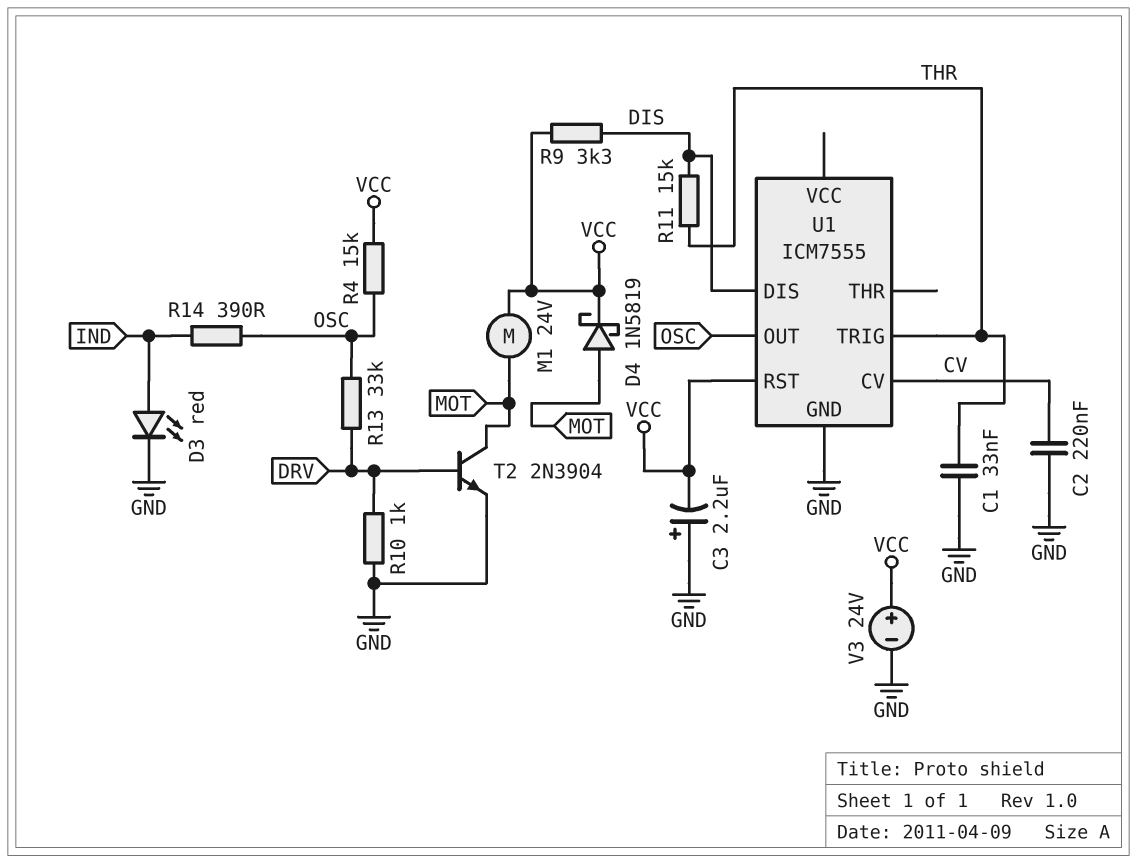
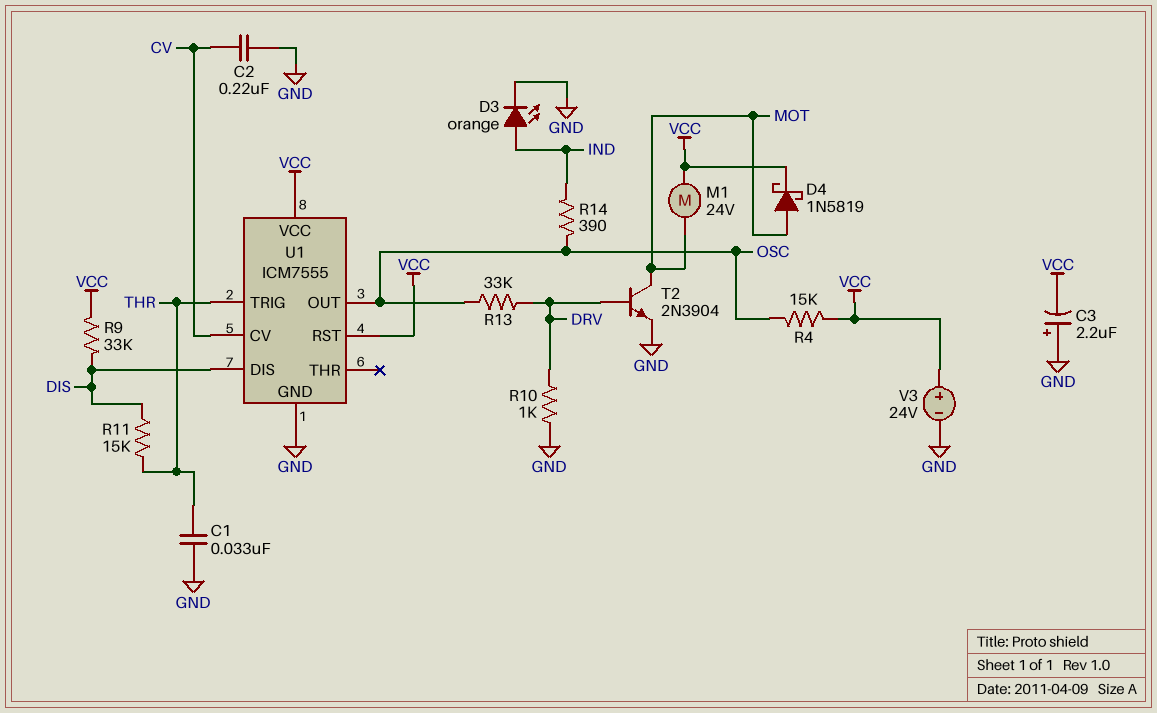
D3: LED red (A IND, K GND) -> LED orange (A IND, K GND)
R9: 3.3k (DIS, VCC) -> 33k (DIS, VCC)
U1 pin VCC: none -> VCC

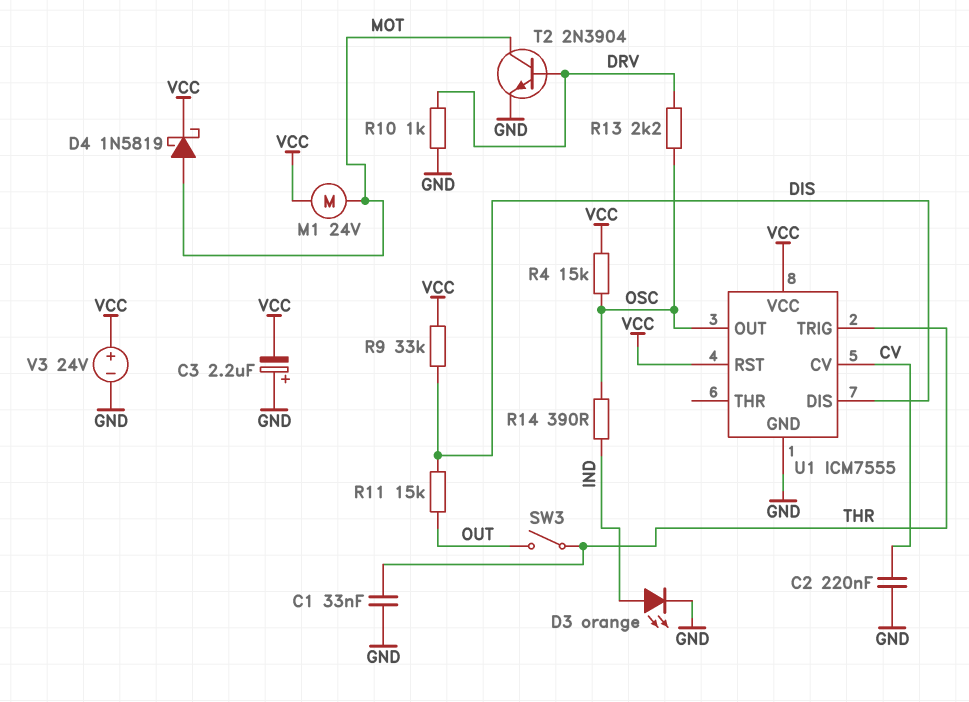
R11: 15k (DIS, THR) -> 15k (DIS, OUT)
R13: 33k (DRV, OSC) -> 2.2k (DRV, OSC)
SW3: none -> switch (OUT, THR)

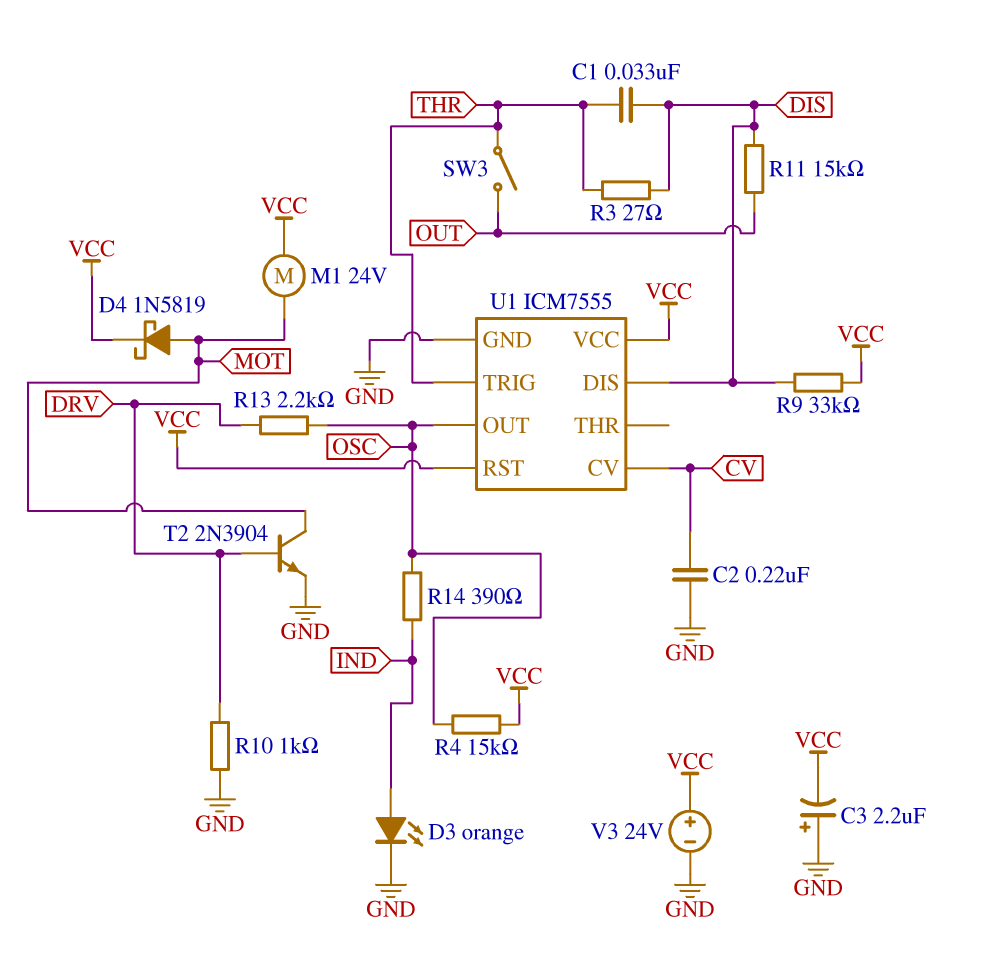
C1: 33nF (GND, THR) -> 33nF (DIS, THR)
R3: none -> 27 (DIS, THR)

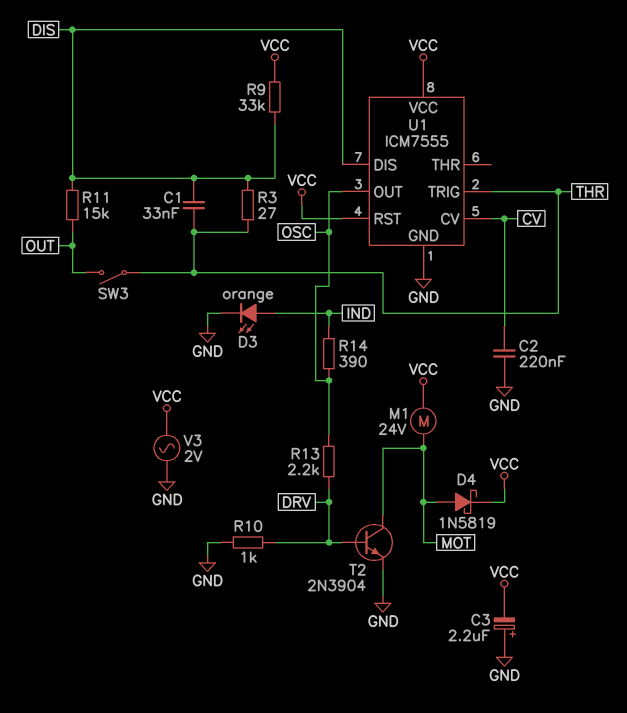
R4: 15k (OSC, VCC) -> none
V3: 24V (plus VCC, minus GND) -> AC 2V (GND, VCC)

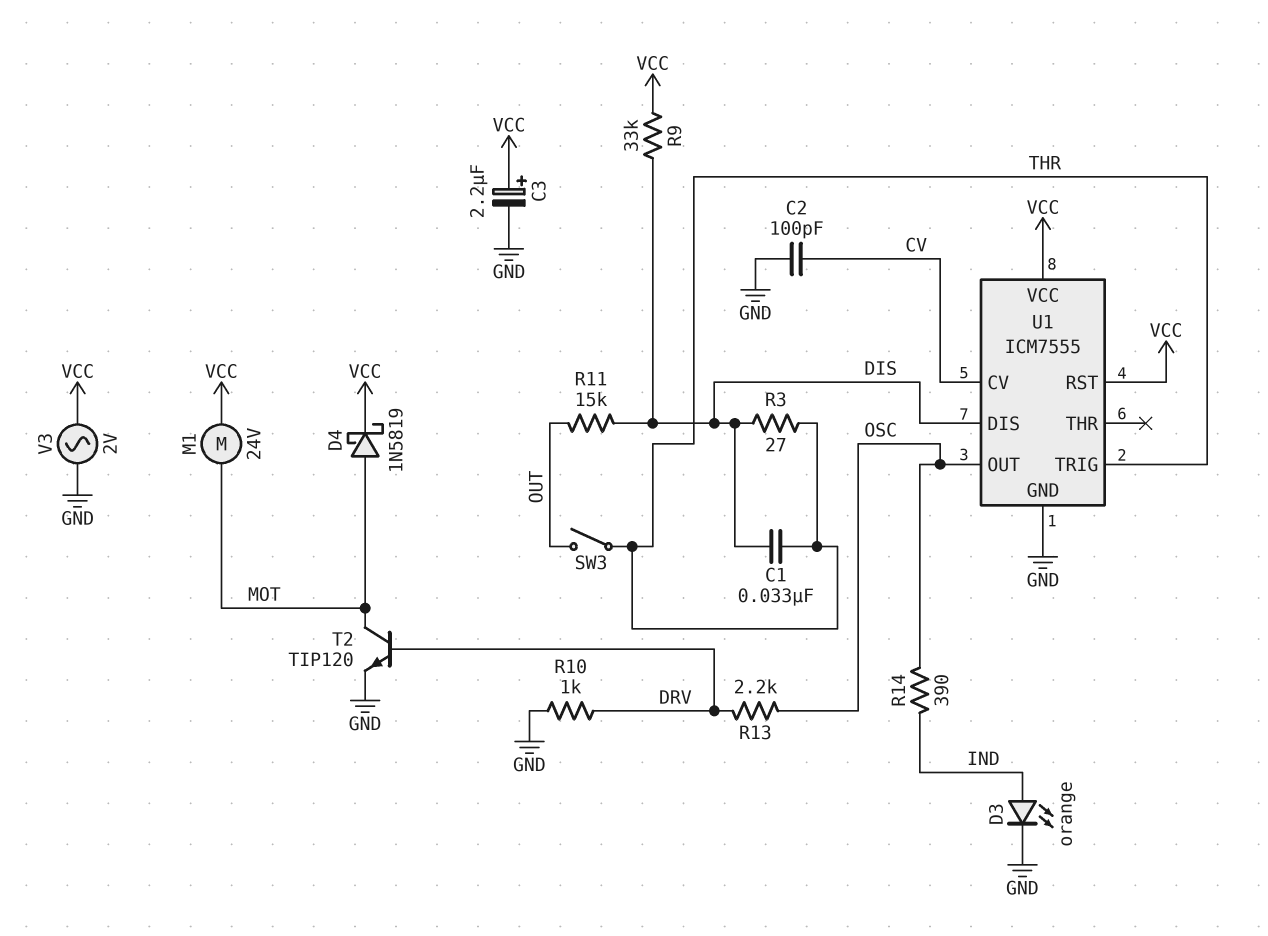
C2: 220nF (CV, GND) -> 100pF (CV, GND)
C3: 2.2uF (plus GND, minus VCC) -> 2.2uF (plus VCC, minus GND)
T2: NPN 2N3904 (B DRV, C MOT, E GND) -> NPN TIP120 (B DRV, C MOT, E GND)

